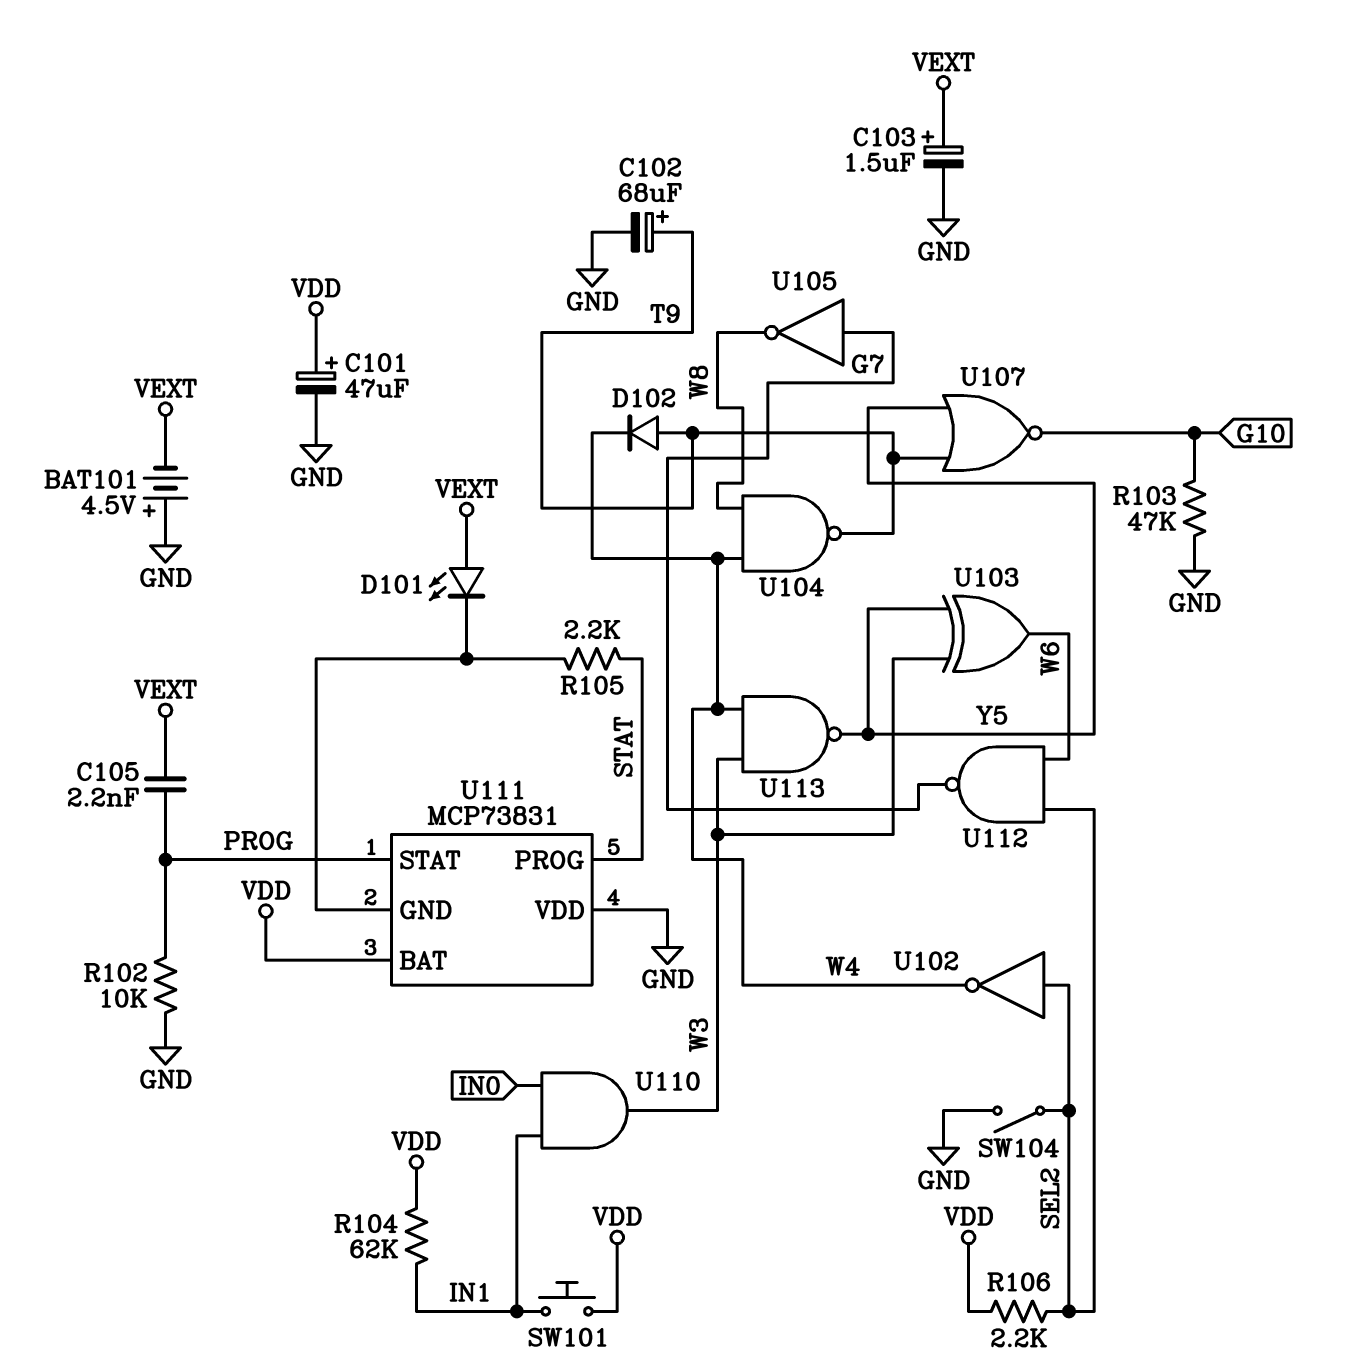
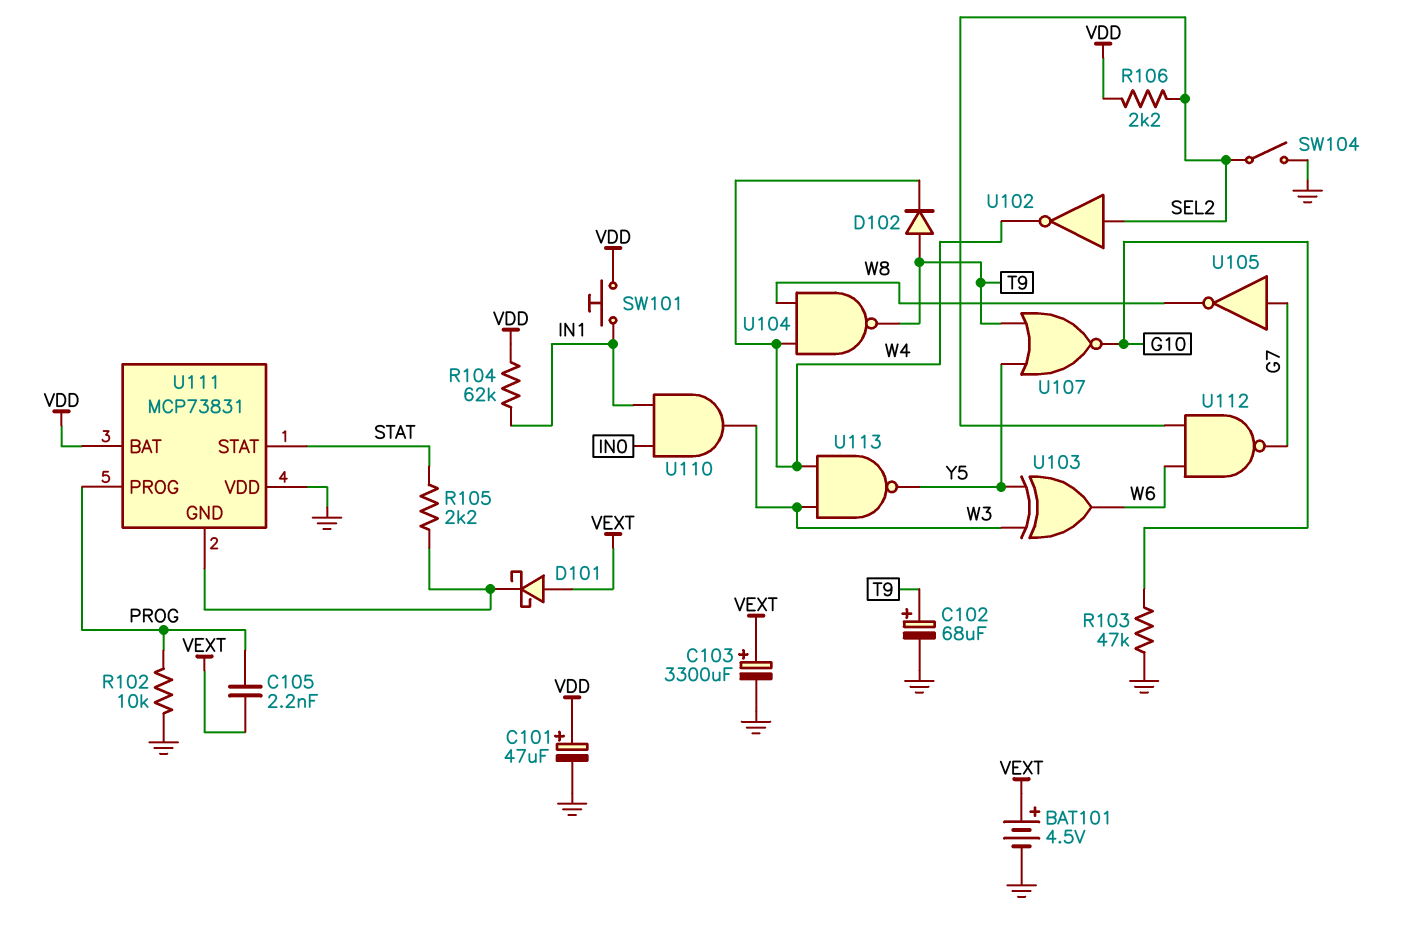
BAT101: 4.5V (plus GND, minus VEXT) -> 4.5V (plus VEXT, minus GND)
C103: 1.5uF (plus VEXT, minus GND) -> 3300uF (plus VEXT, minus GND)
D101: LED (A VEXT, K U111/GND) -> schottky (A VEXT, K U111/GND)
U111 pin PROG: STAT -> PROG
U111 pin STAT: PROG -> STAT

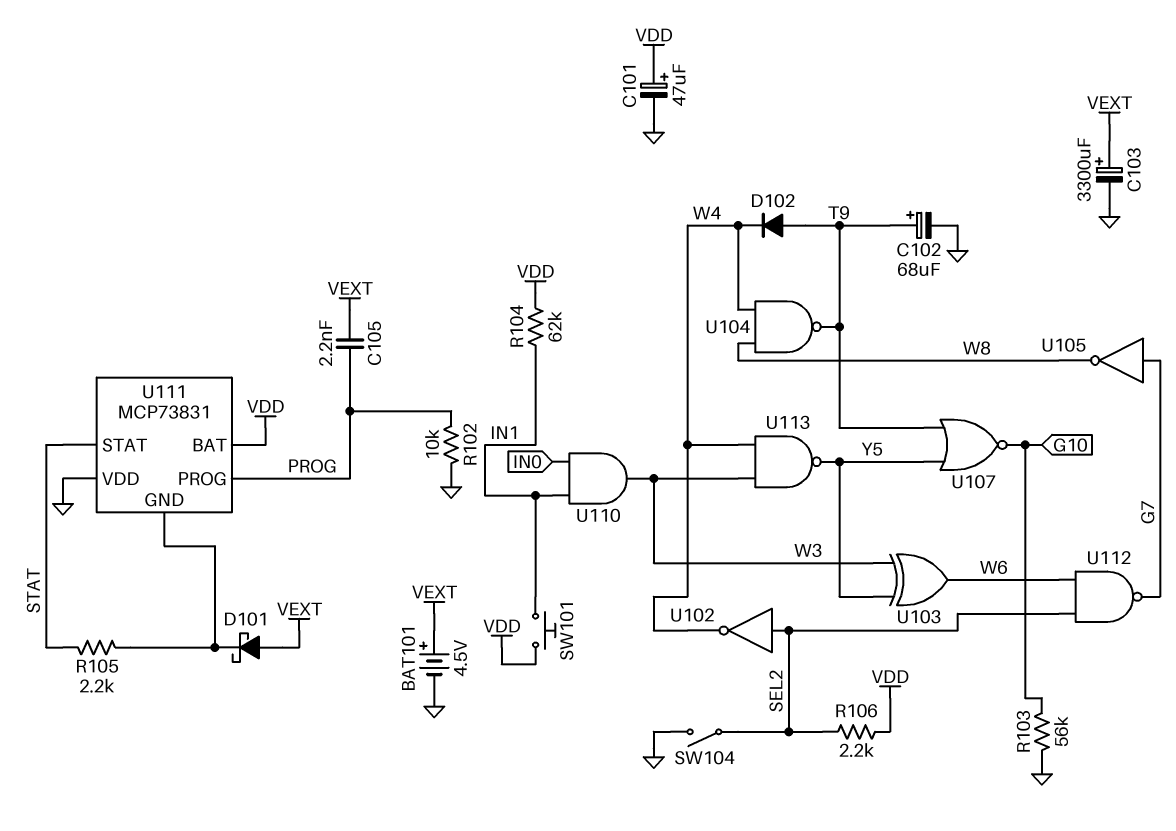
R103: 47k (G10, GND) -> 56k (G10, GND)

